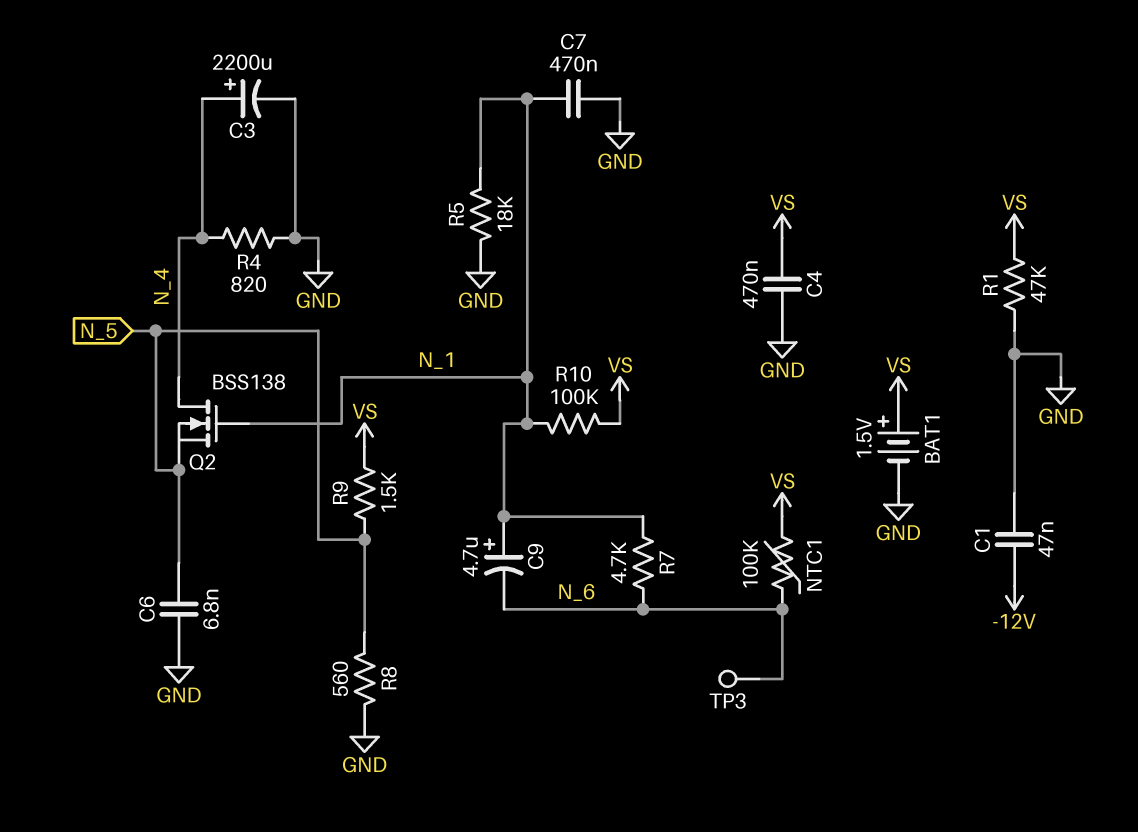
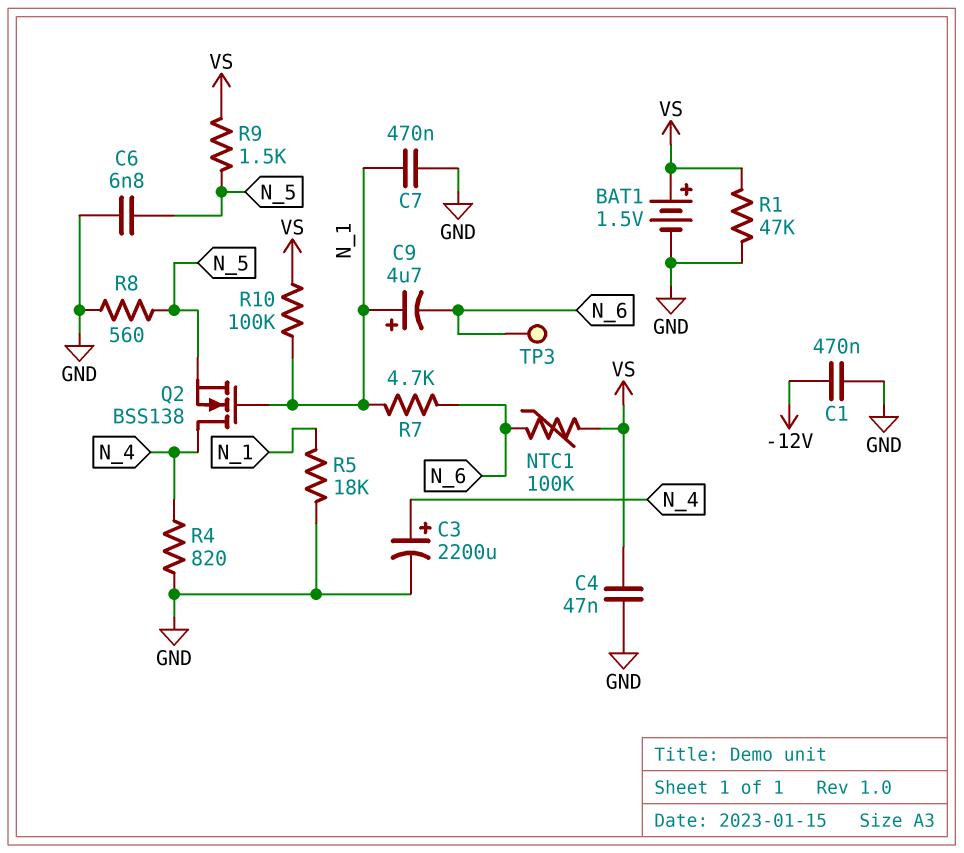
C1: 47nF (-12V, GND) -> 470nF (-12V, GND)
C4: 470nF (GND, VS) -> 47nF (GND, VS)

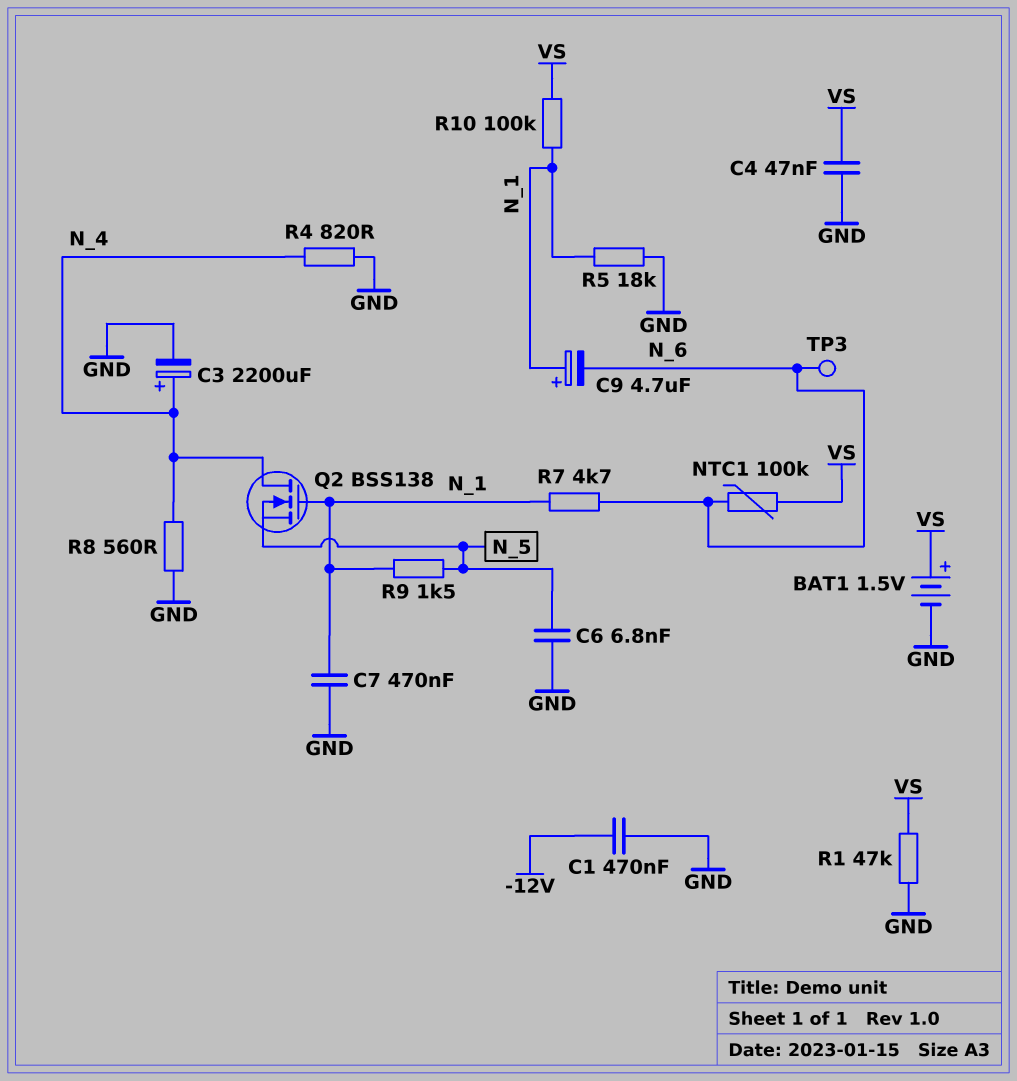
R8: 560 (GND, N_5) -> 560 (GND, N_4)
R9: 1.5k (N_5, VS) -> 1.5k (N_1, N_5)

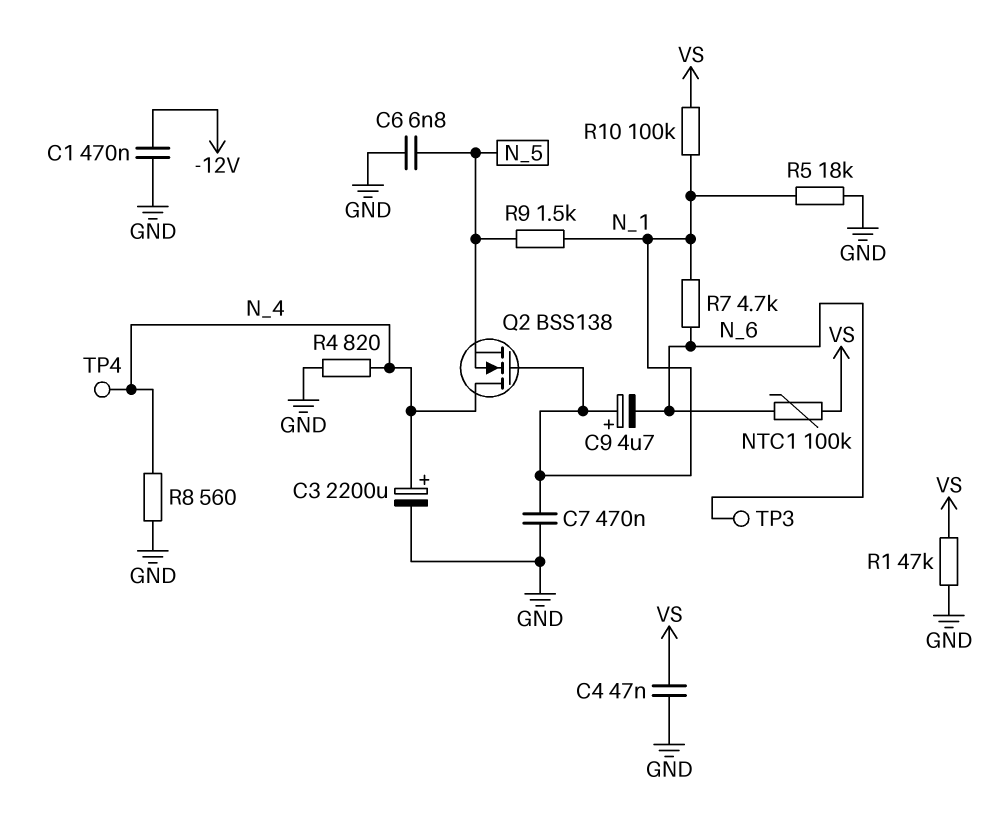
BAT1: 1.5V (plus VS, minus GND) -> none
TP4: none -> test point (N_4)

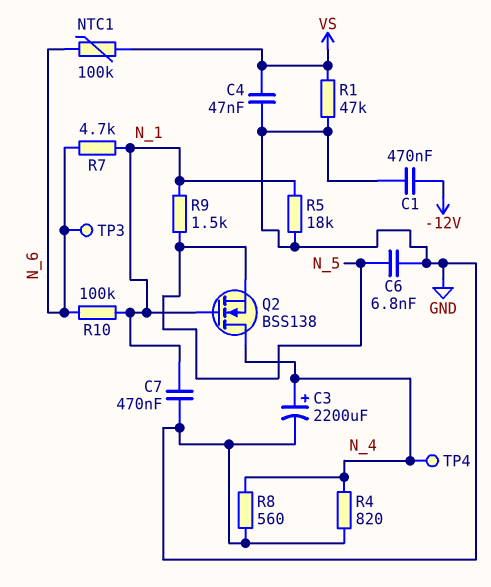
C9: 4.7uF (plus N_1, minus N_6) -> none
R10: 100k (N_1, VS) -> 100k (N_1, N_6)

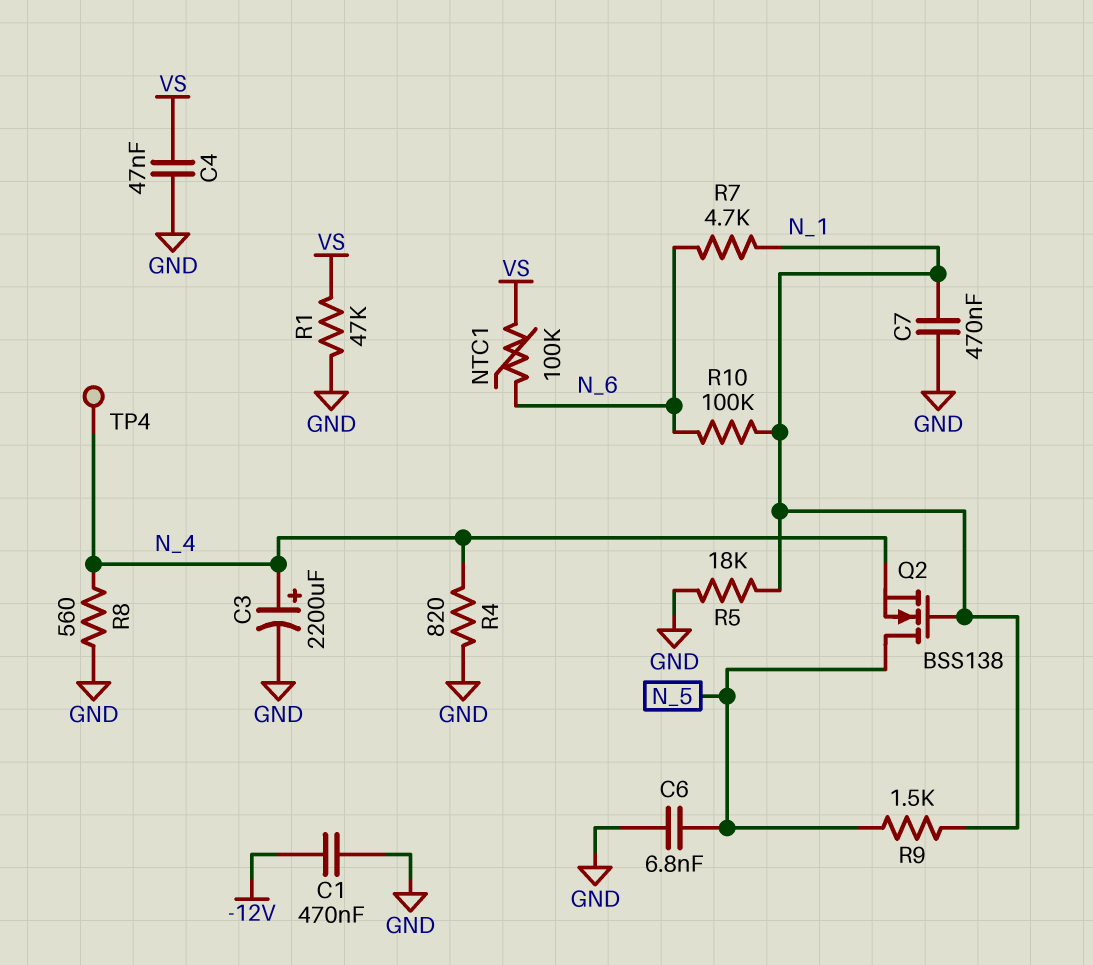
Q2: NMOS BSS138 (G N_1, D N_4, S N_5) -> NMOS BSS138 (G N_1, D N_5, S N_4)
TP3: test point (N_6) -> none

